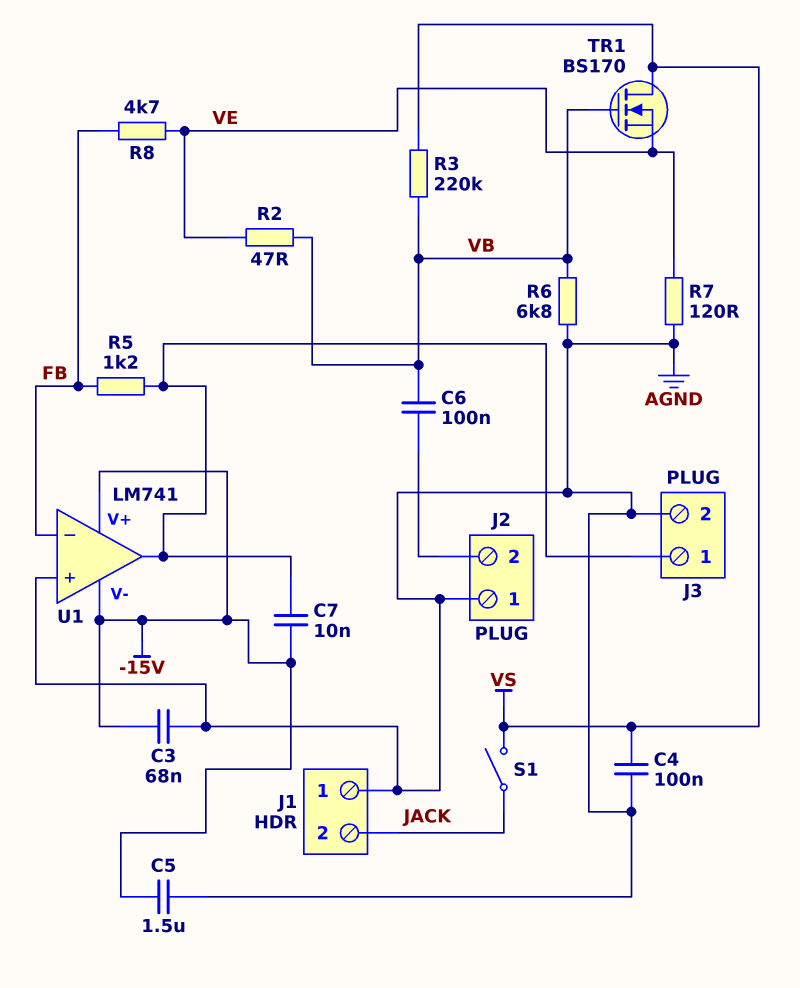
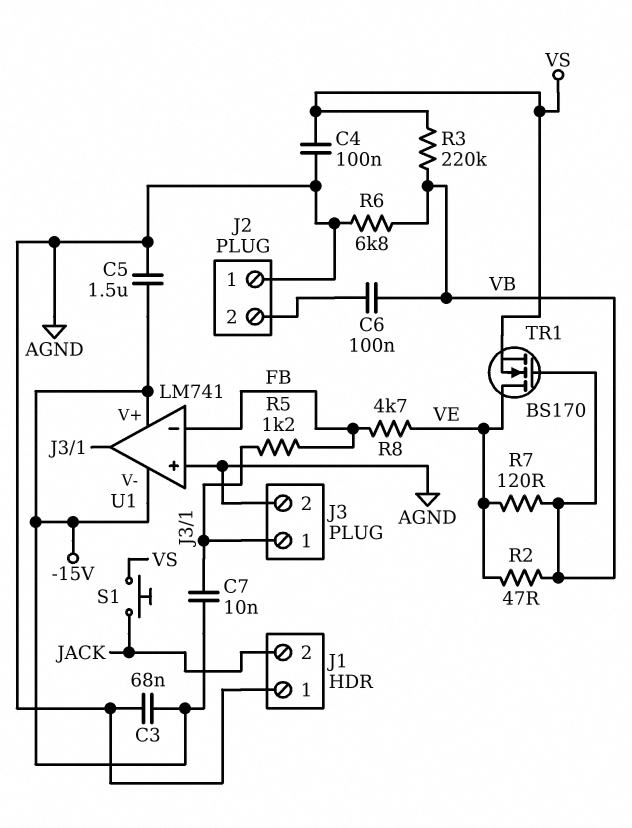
R7: 120 (AGND, VE) -> 120 (VB, VE)
S1: switch (JACK, VS) -> button (JACK, VS)
TR1: NMOS BS170 (G VB, D VS, S VE) -> NMOS BS170 (G VB, D VE, S VS)

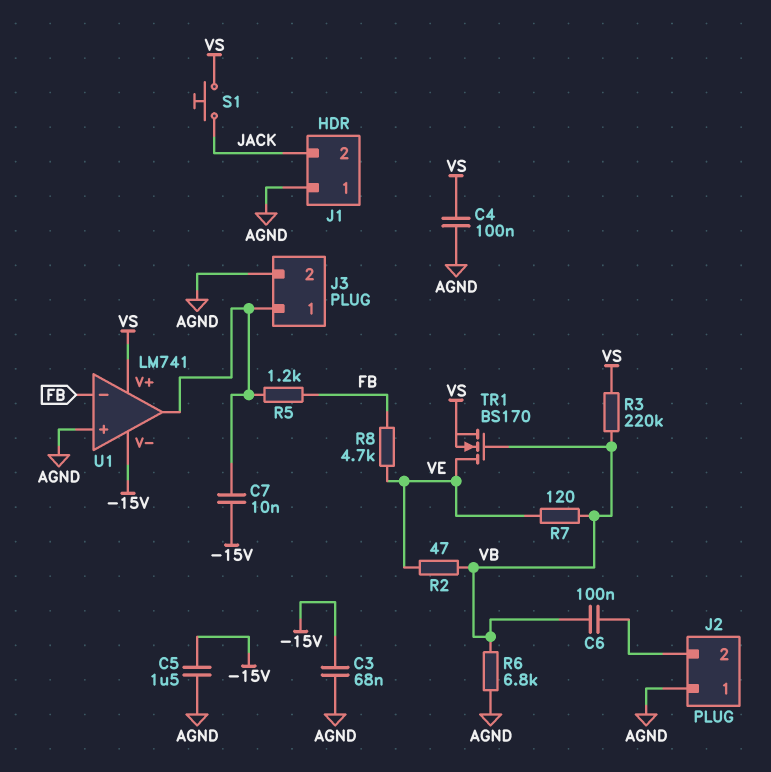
U1 pin V+: -15V -> VS

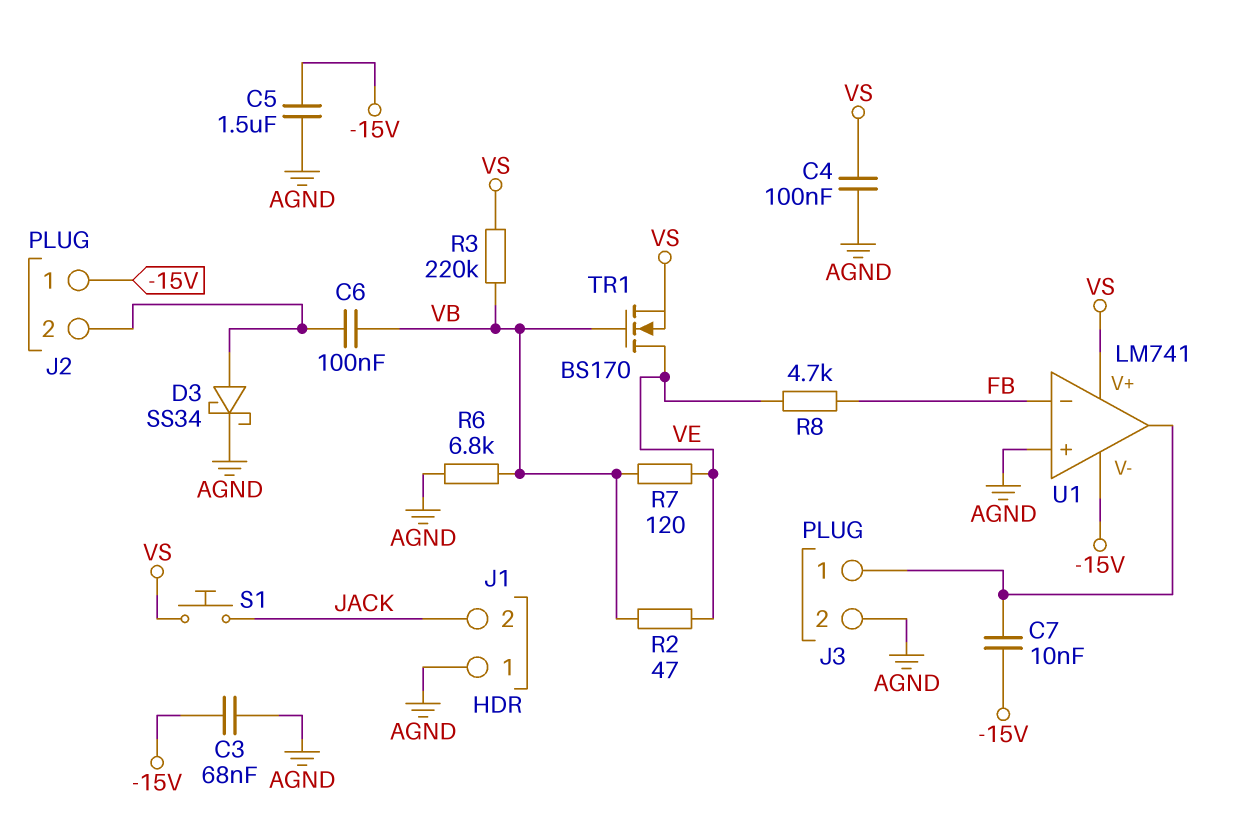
D3: none -> schottky SS34 (A J2/2, K AGND)
J2 pin 1: AGND -> -15V
R5: 1.2k (FB, J3/1) -> none

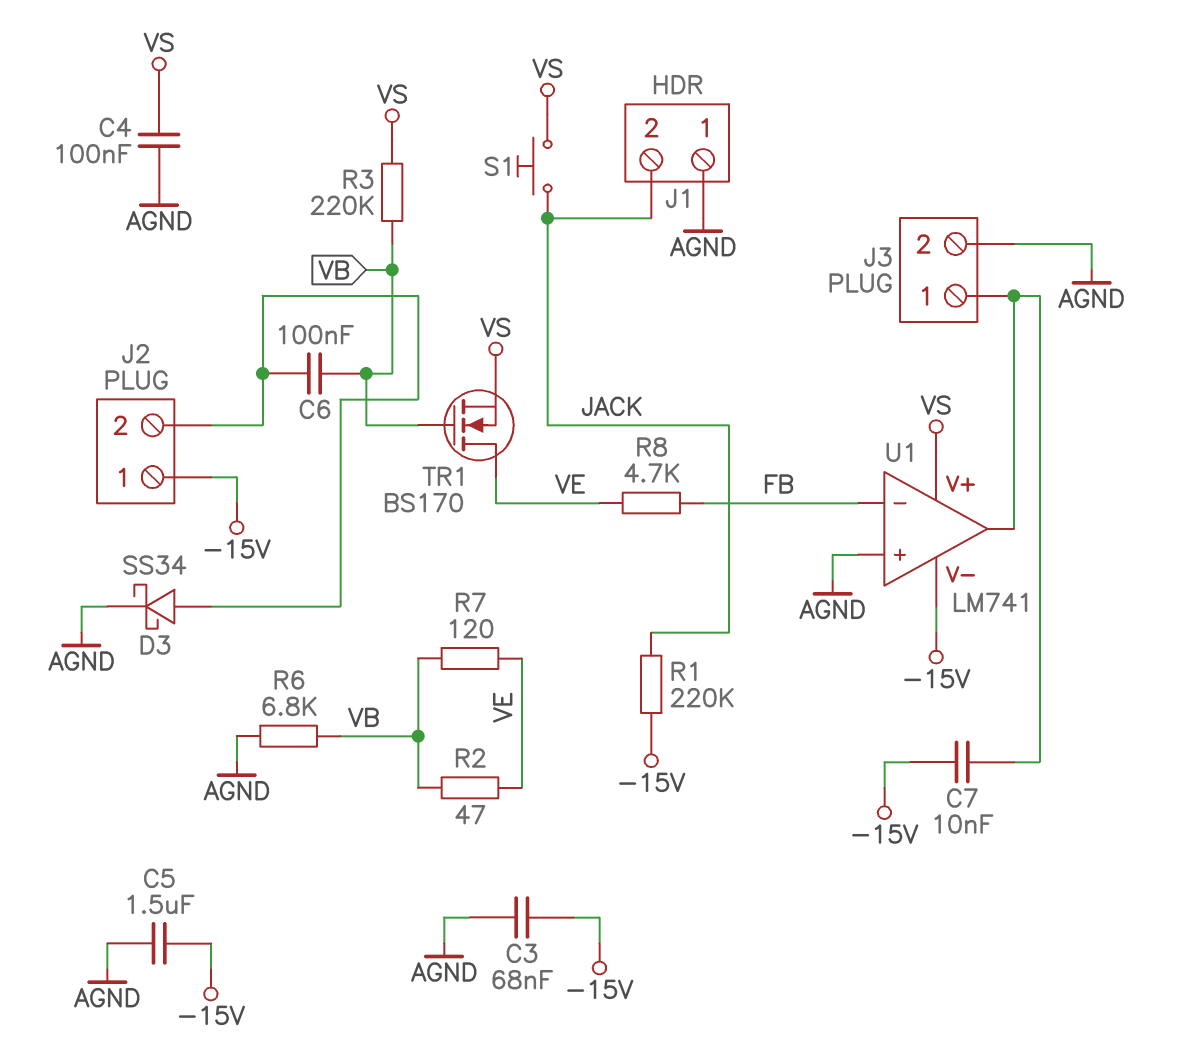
R1: none -> 220k (-15V, JACK)

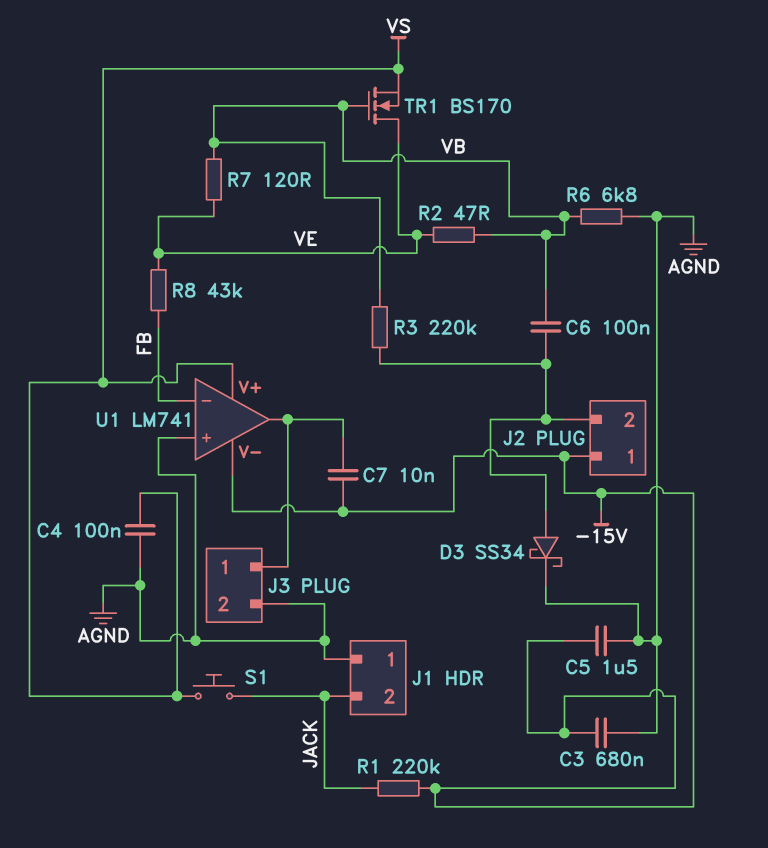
C3: 68nF (-15V, AGND) -> 680nF (-15V, AGND)
R3: 220k (VB, VS) -> 220k (J2/2, VB)
R8: 4.7k (FB, VE) -> 43k (FB, VE)

